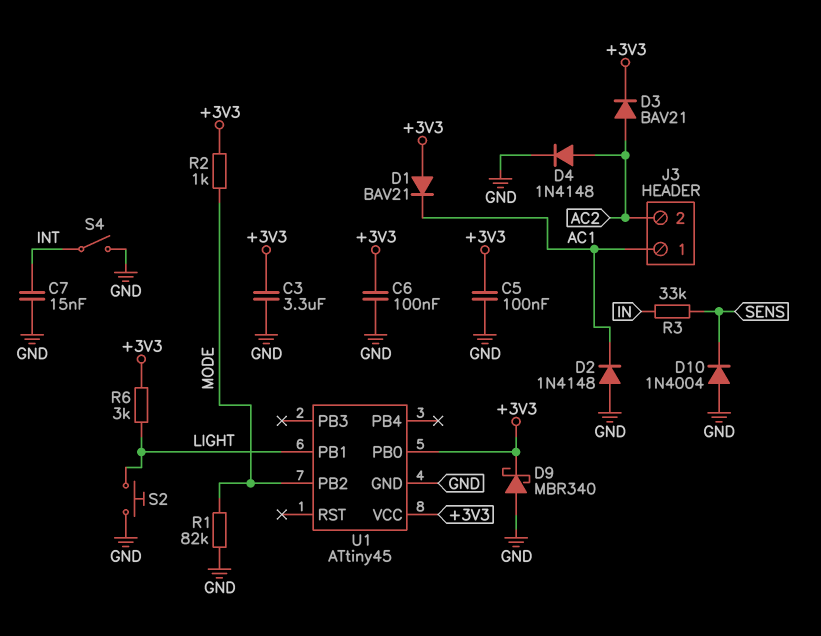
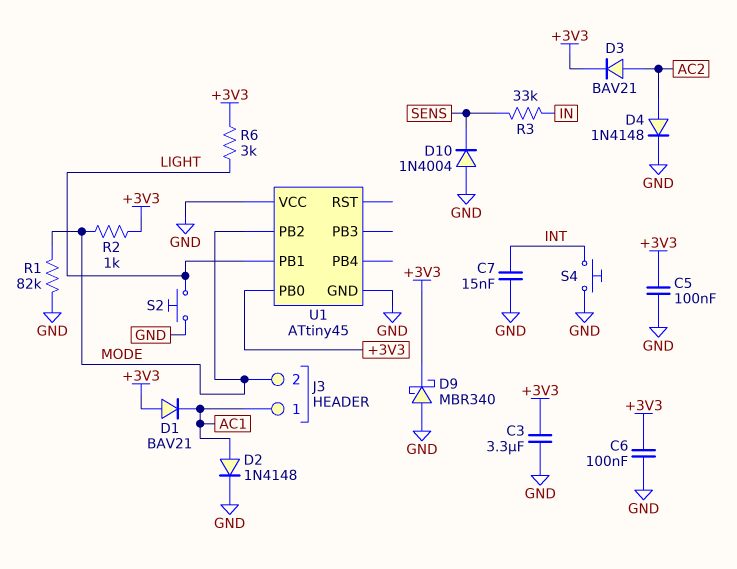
D2: diode 1N4148 (A GND, K AC1) -> diode 1N4148 (A AC1, K GND)
J3 pin 2: AC2 -> MODE
S4: switch (GND, INT) -> button (GND, INT)
U1 pin VCC: +3V3 -> GND

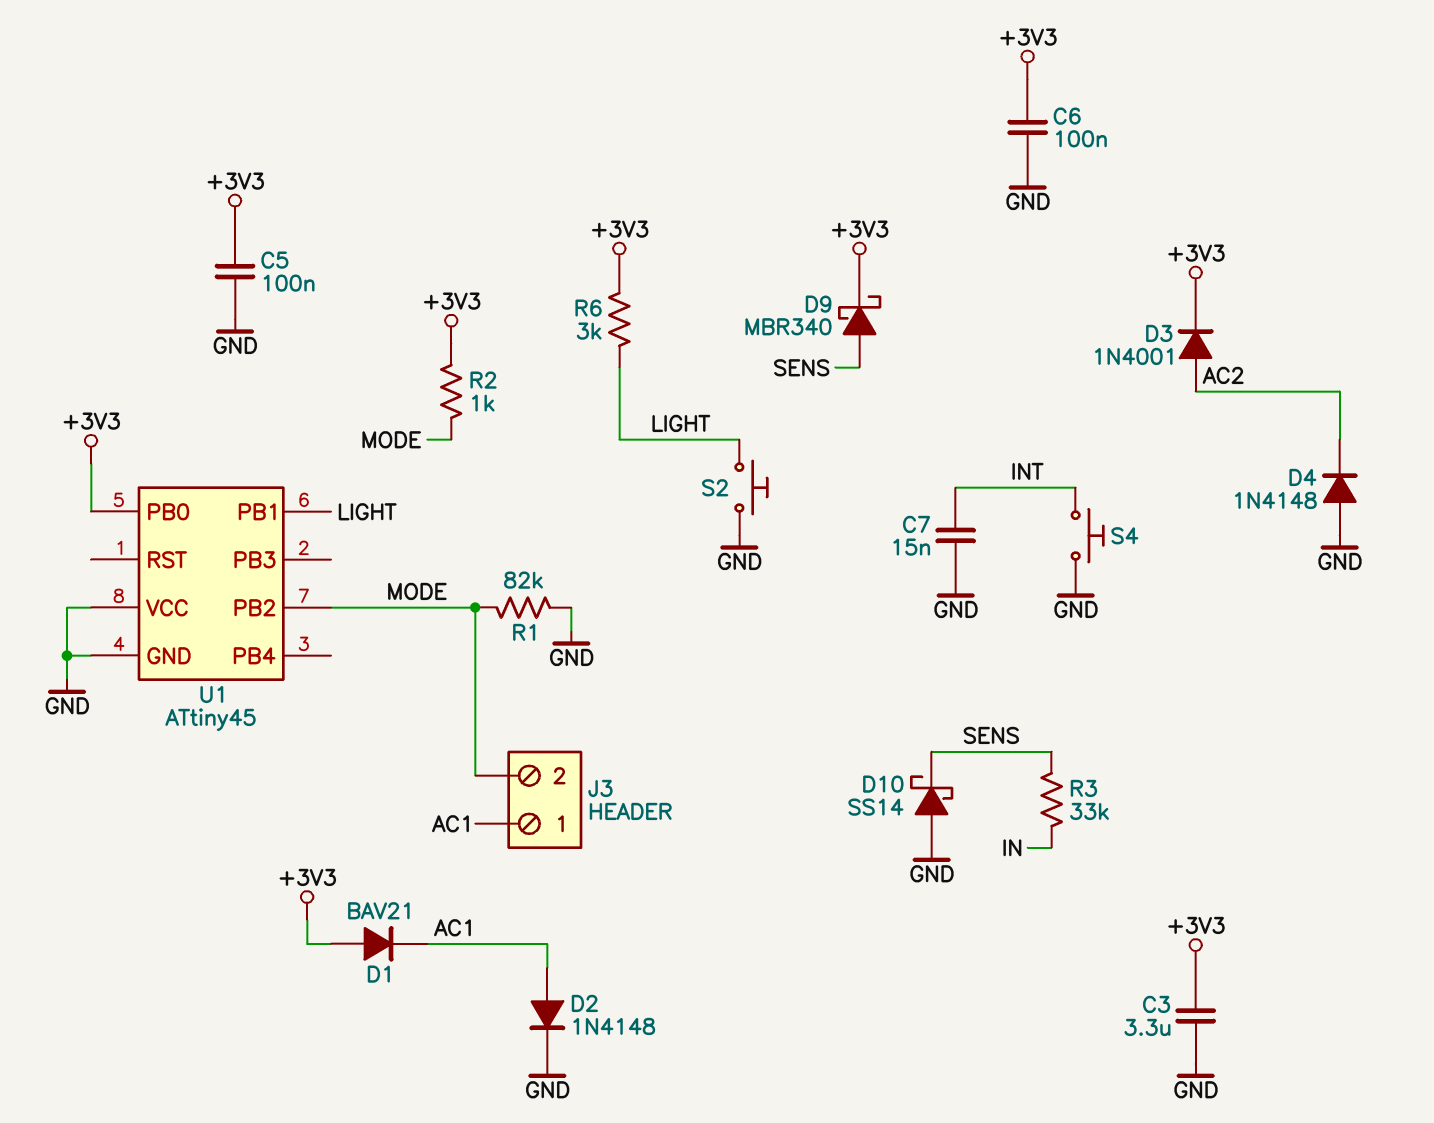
D3: diode BAV21 (A AC2, K +3V3) -> diode 1N4001 (A AC2, K +3V3)
D4: diode 1N4148 (A AC2, K GND) -> diode 1N4148 (A GND, K AC2)
D9: schottky MBR340 (A GND, K +3V3) -> schottky MBR340 (A SENS, K +3V3)
D10: diode 1N4004 (A GND, K SENS) -> schottky SS14 (A GND, K SENS)

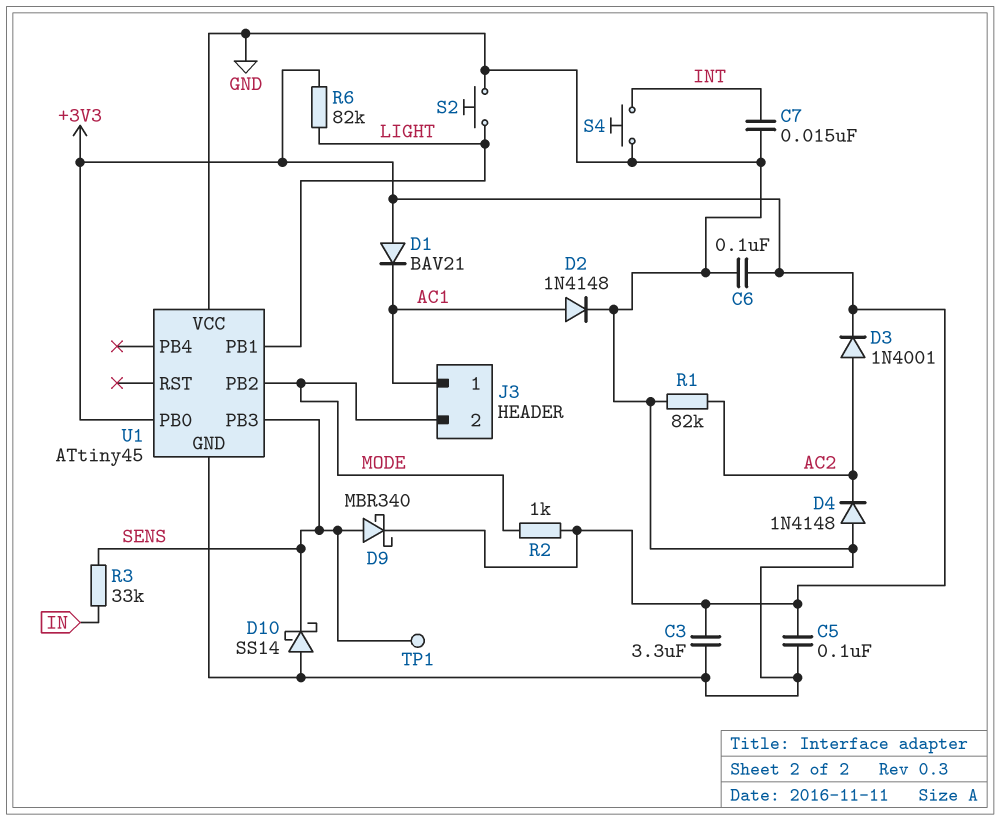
R1: 82k (GND, MODE) -> 82k (AC2, GND)
R6: 3k (+3V3, LIGHT) -> 82k (+3V3, LIGHT)
TP1: none -> test point (SENS)
U1 pin PB3: none -> SENS

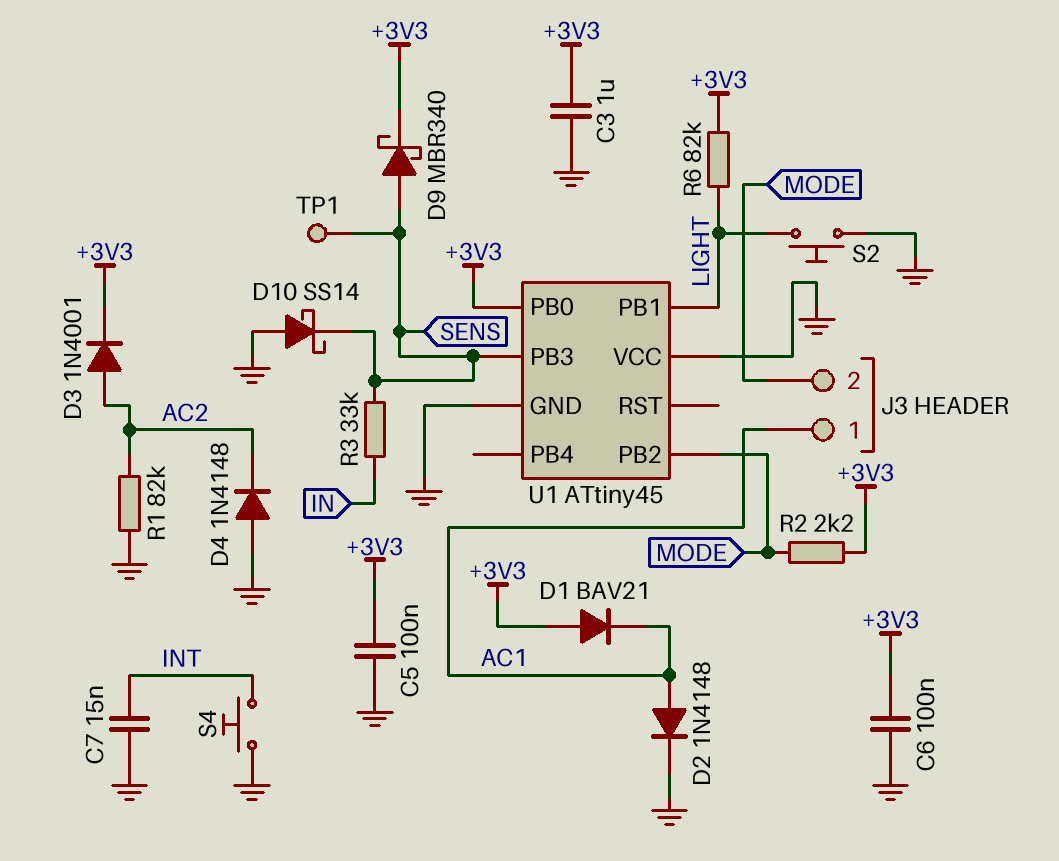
C3: 3.3uF (+3V3, GND) -> 1uF (+3V3, GND)
R2: 1k (+3V3, MODE) -> 2.2k (+3V3, MODE)

